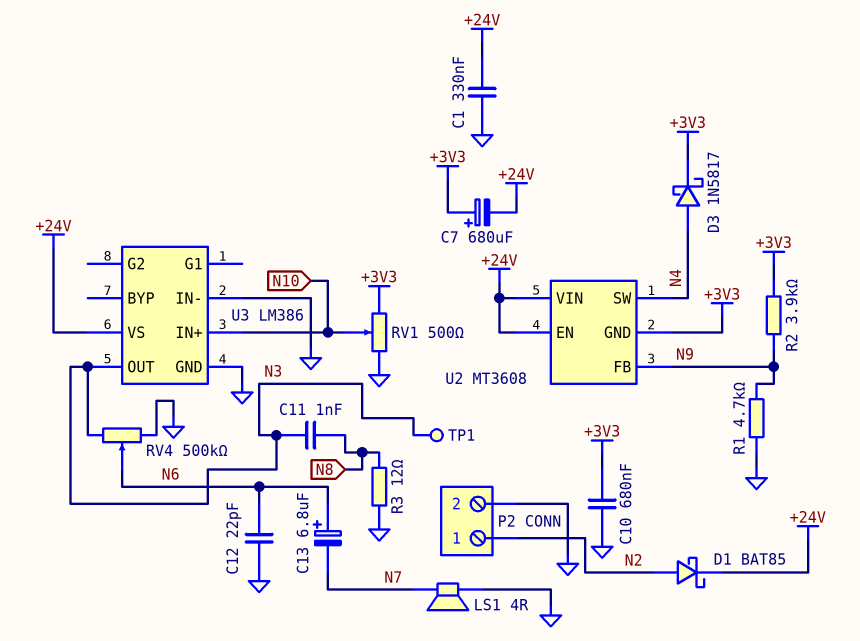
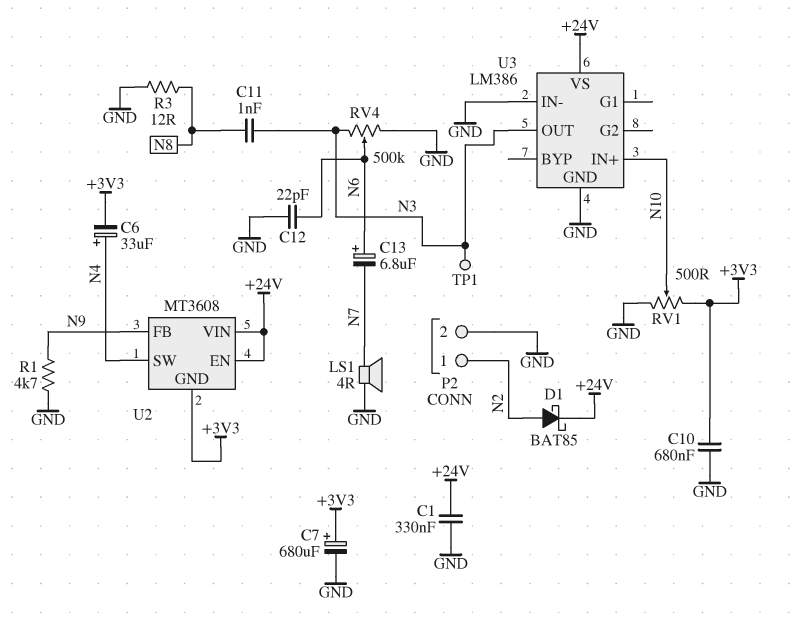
C6: none -> 33uF (plus N4, minus +3V3)
C7: 680uF (plus +3V3, minus +24V) -> 680uF (plus +3V3, minus GND)
D3: schottky 1N5817 (A N4, K +3V3) -> none
R2: 3.9k (+3V3, N9) -> none

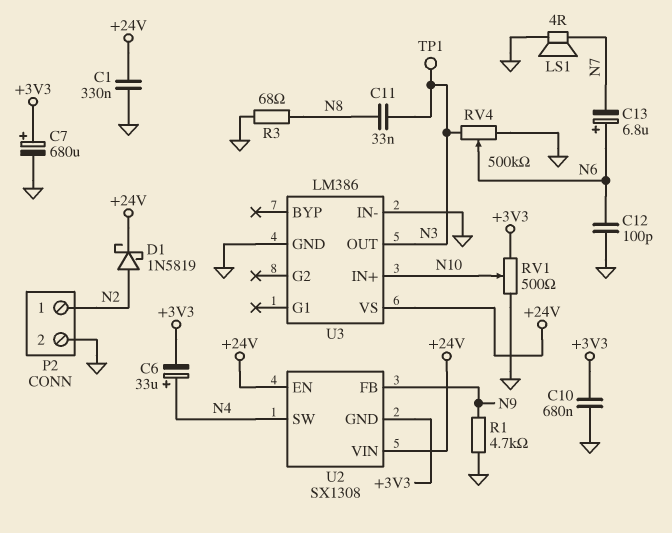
C11: 1nF (N3, N8) -> 33nF (N3, N8)
C12: 22pF (GND, N6) -> 100pF (GND, N6)
D1: schottky BAT85 (A N2, K +24V) -> schottky 1N5819 (A N2, K +24V)
R3: 12 (GND, N8) -> 68 (GND, N8)
U2: MT3608 -> SX1308

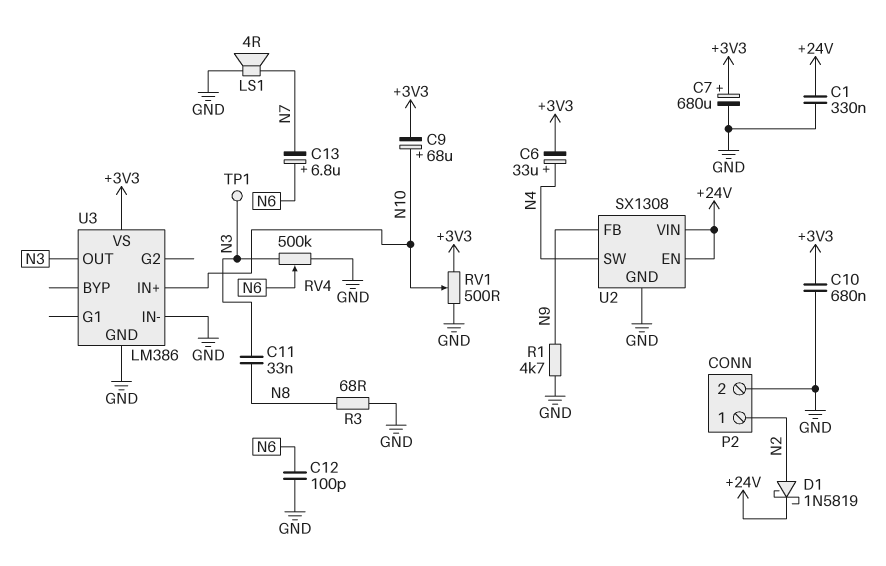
C9: none -> 68uF (plus N10, minus +3V3)
U2 pin GND: +3V3 -> GND
U3 pin VS: +24V -> +3V3

